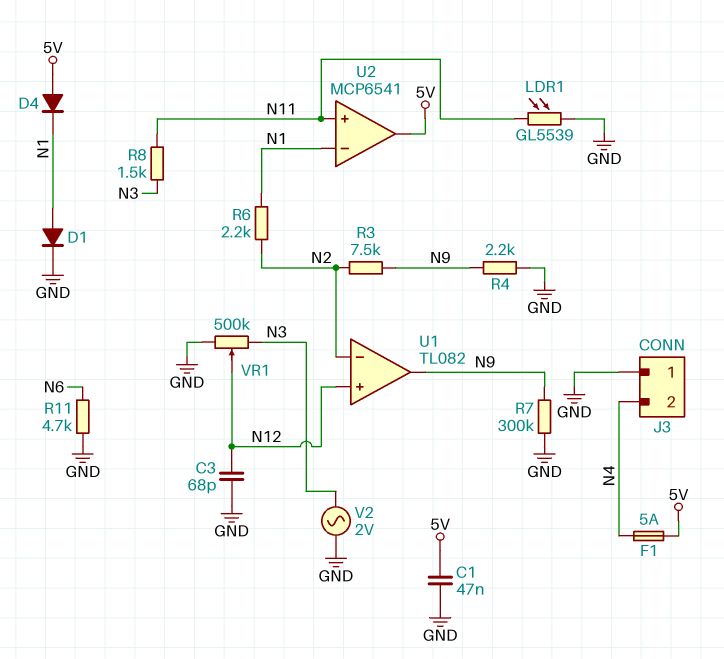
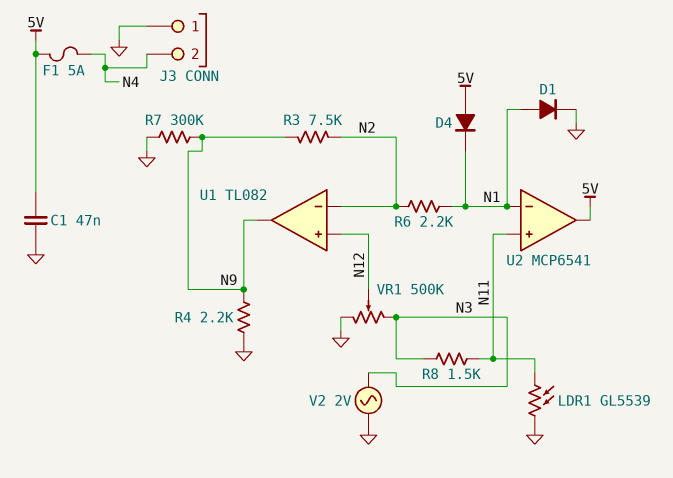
C3: 68pF (GND, N12) -> none
R11: 4.7k (GND, N6) -> none

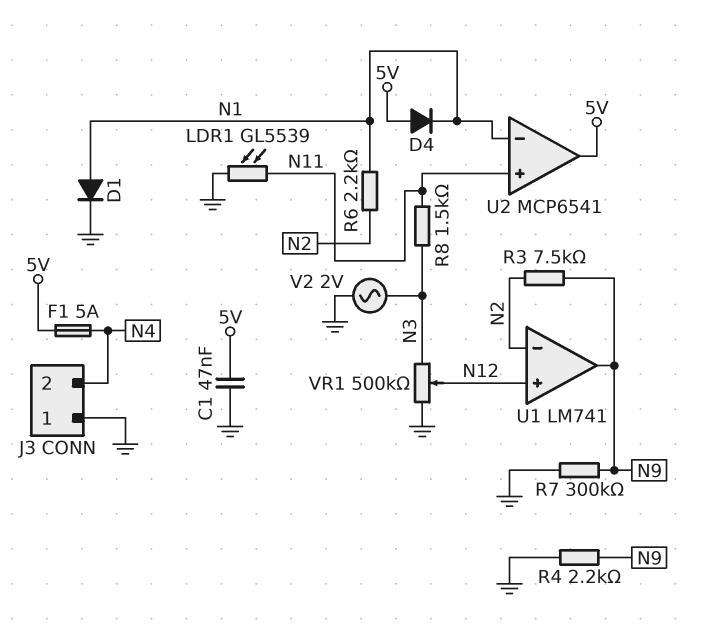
U1: TL082 -> LM741

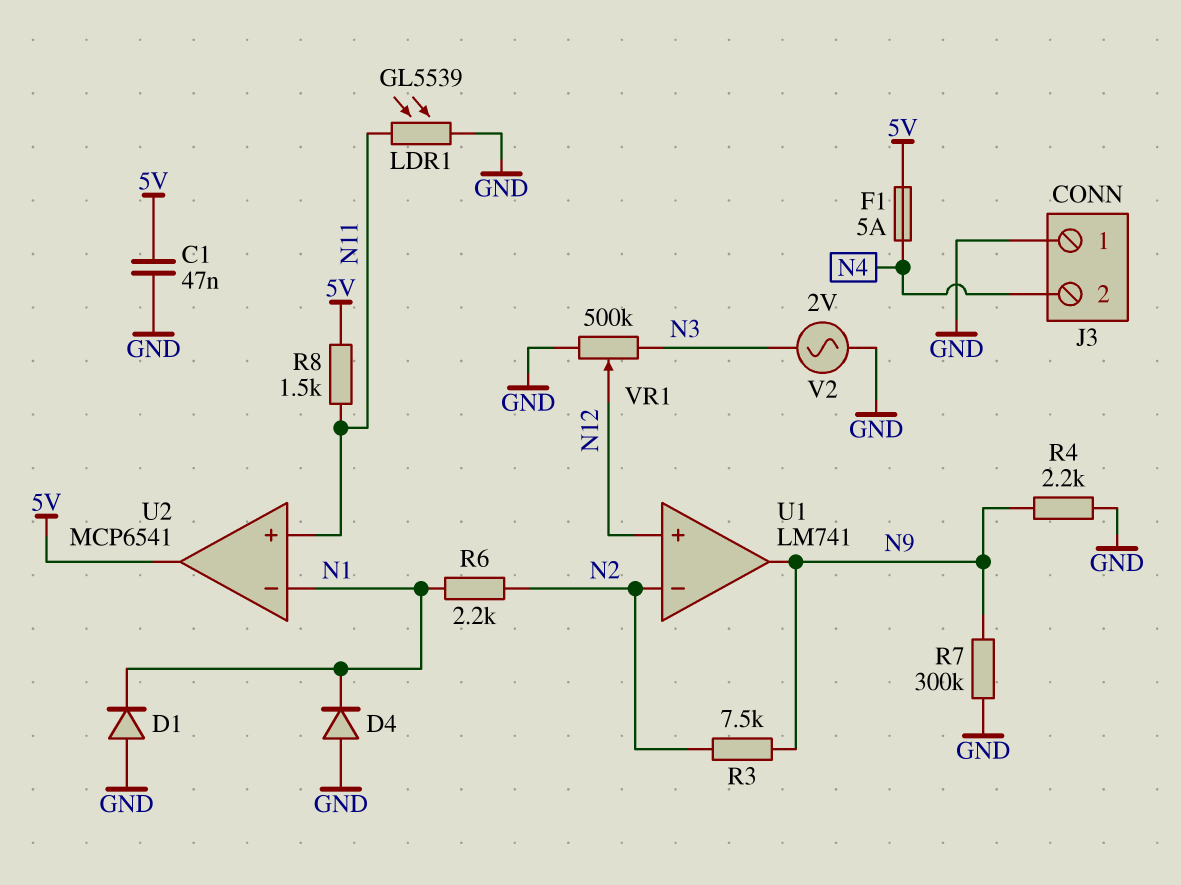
D1: diode (A N1, K GND) -> diode (A GND, K N1)
D4: diode (A 5V, K N1) -> diode (A GND, K N1)
R8: 1.5k (N3, N11) -> 1.5k (5V, N11)

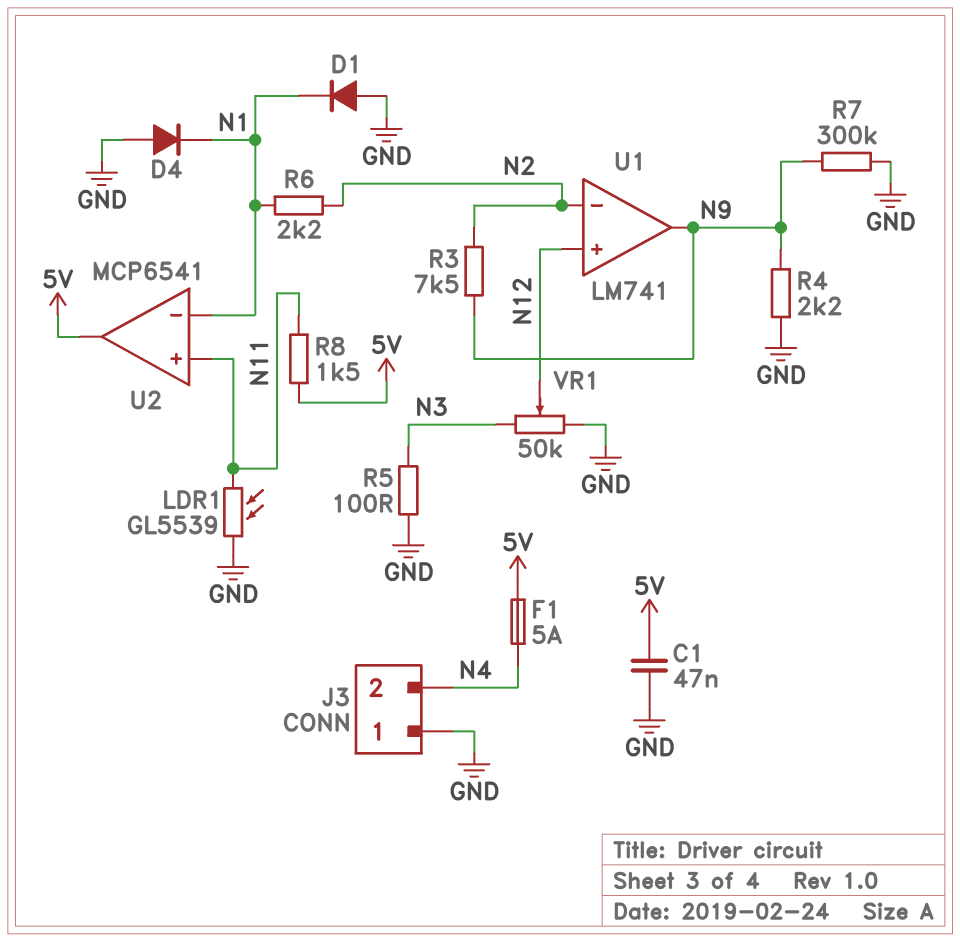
R5: none -> 100 (GND, N3)
V2: AC 2V (GND, N3) -> none
VR1: 500k (GND, N3, wiper N12) -> 50k (GND, N3, wiper N12)

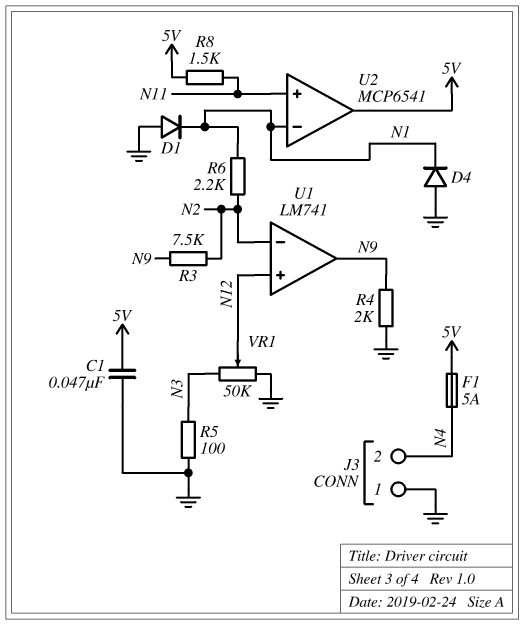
LDR1: GL5539 (GND, N11) -> none
R4: 2.2k (GND, N9) -> 2k (GND, N9)
R7: 300k (GND, N9) -> none

